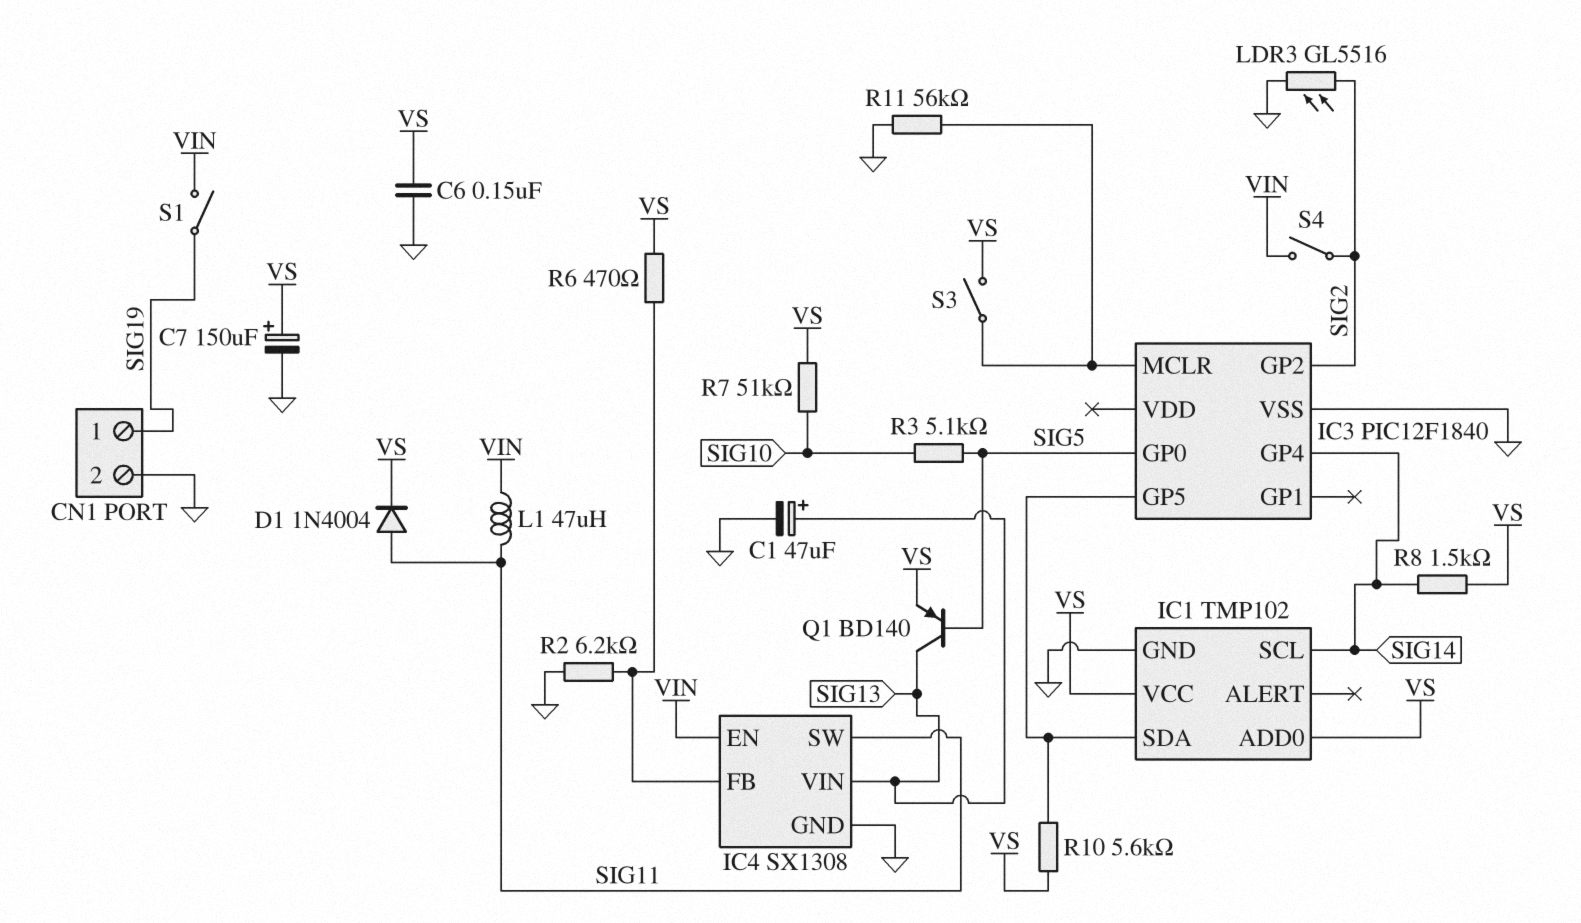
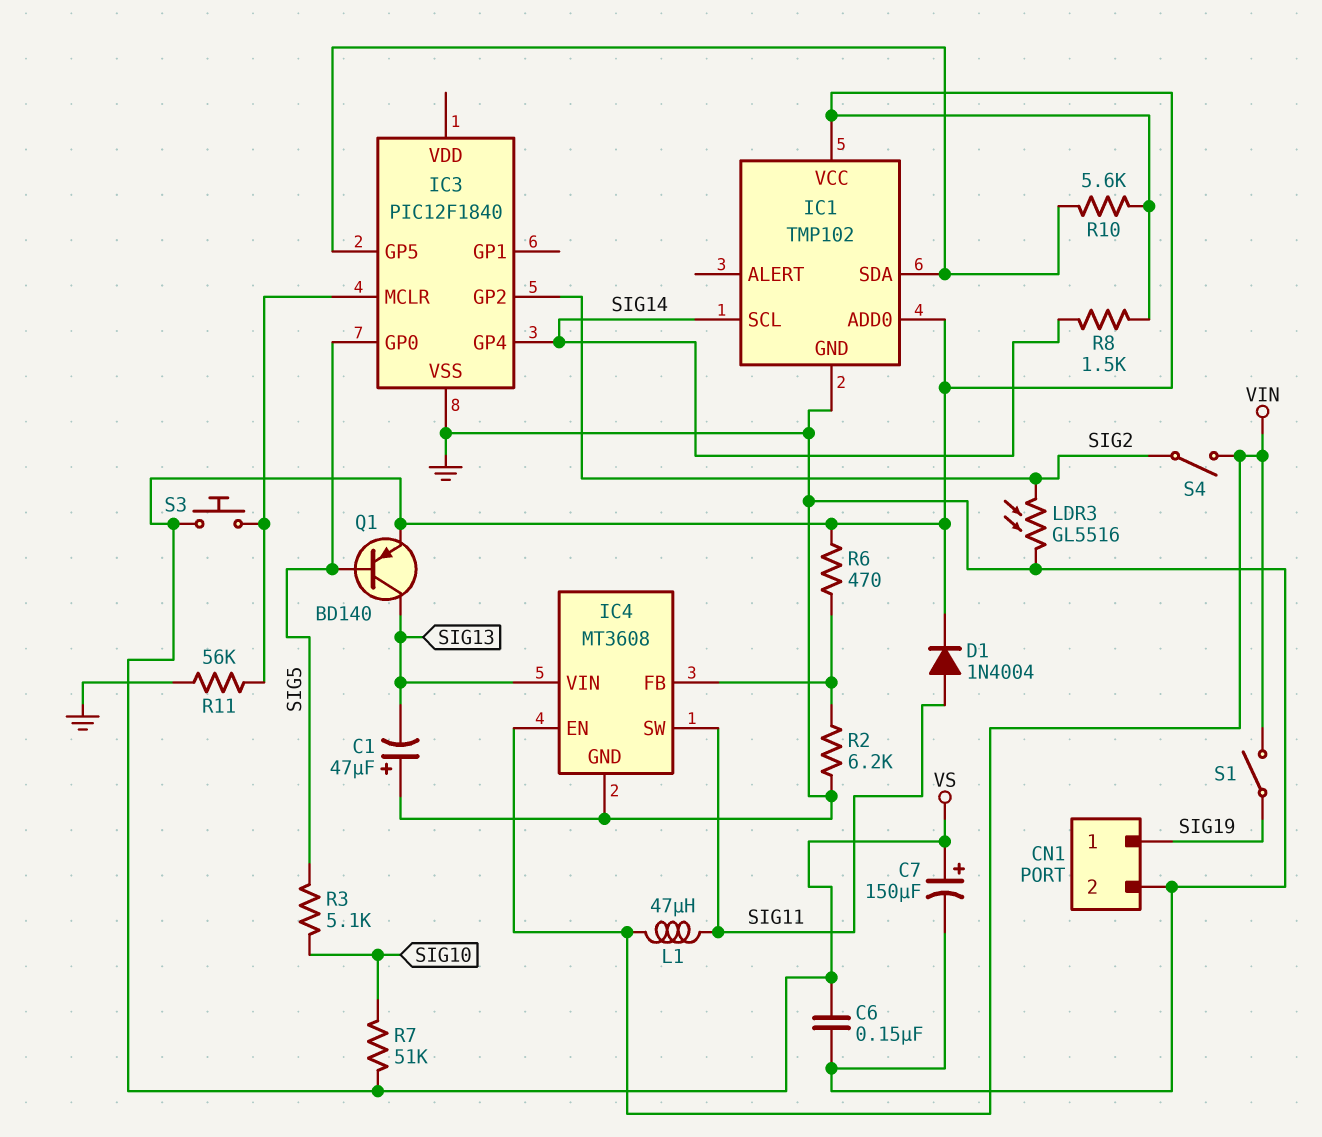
C1: 47uF (plus SIG13, minus GND) -> 47uF (plus GND, minus SIG13)
IC4: SX1308 -> MT3608
S3: switch (IC3/MCLR, VS) -> button (IC3/MCLR, VS)

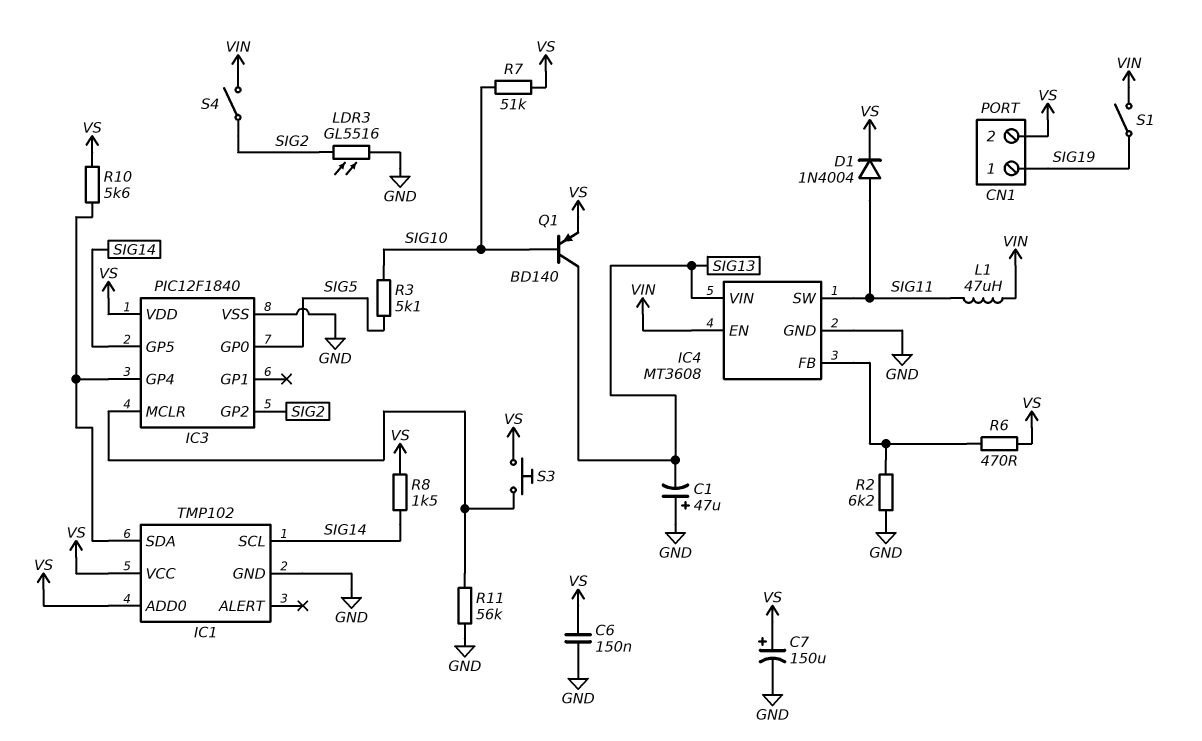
CN1 pin 2: GND -> VS
IC3 pin GP4: SIG14 -> IC1/SDA
IC3 pin GP5: IC1/SDA -> SIG14
IC3 pin VDD: none -> VS
Q1: PNP BD140 (B SIG5, C SIG13, E VS) -> PNP BD140 (B SIG10, C SIG13, E VS)

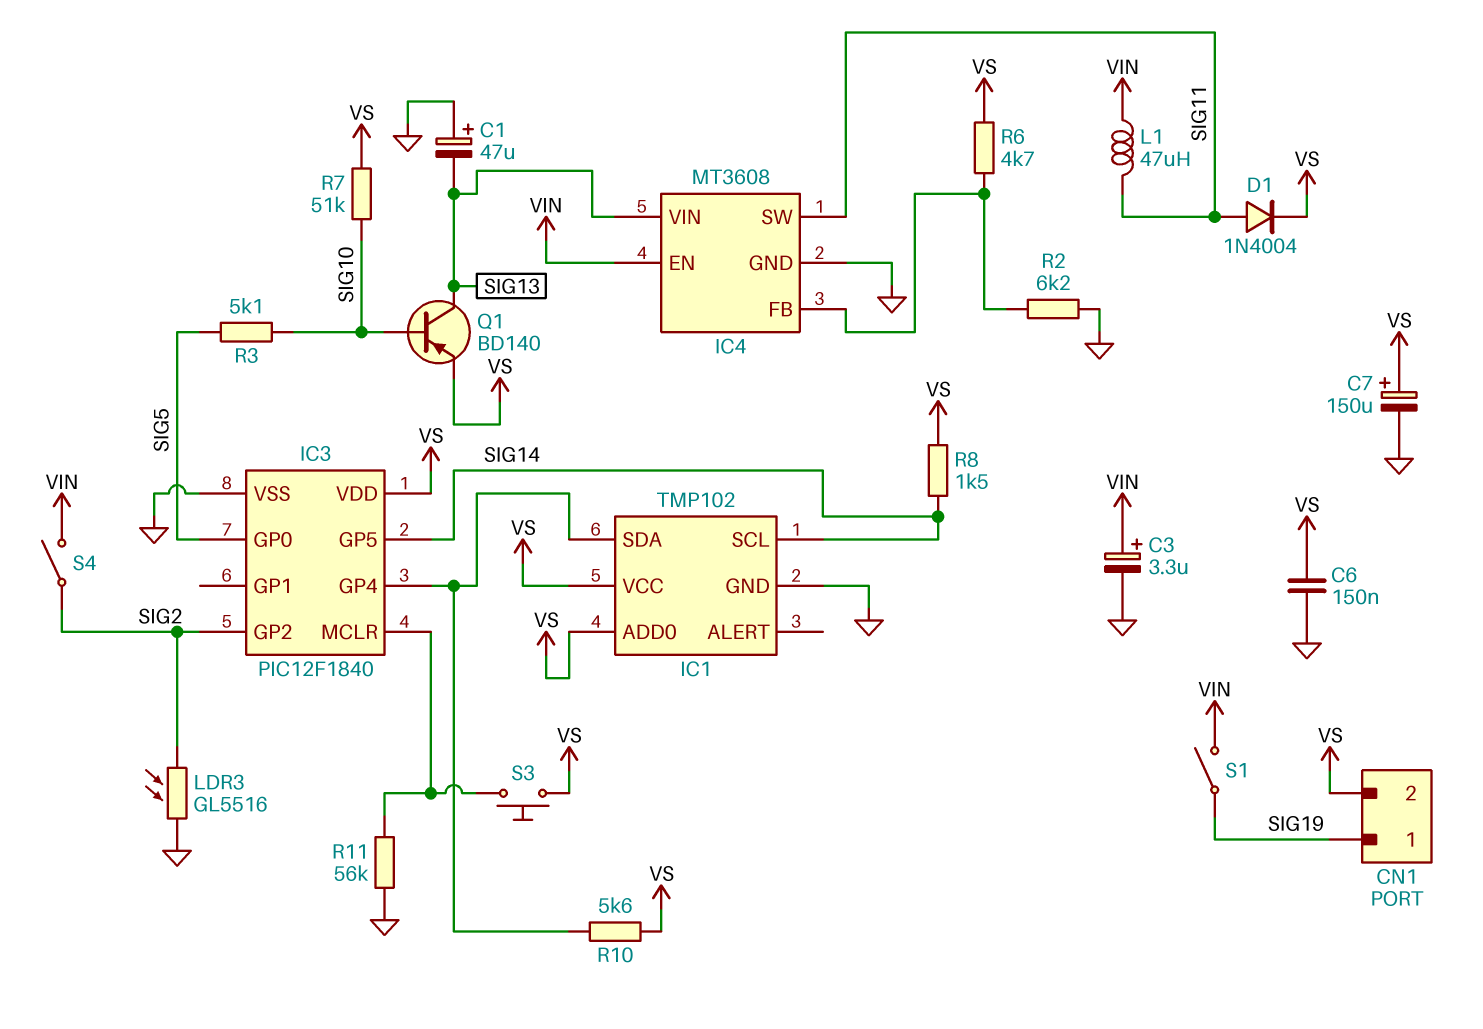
C3: none -> 3.3uF (plus VIN, minus GND)
R6: 470 (IC4/FB, VS) -> 4.7k (IC4/FB, VS)

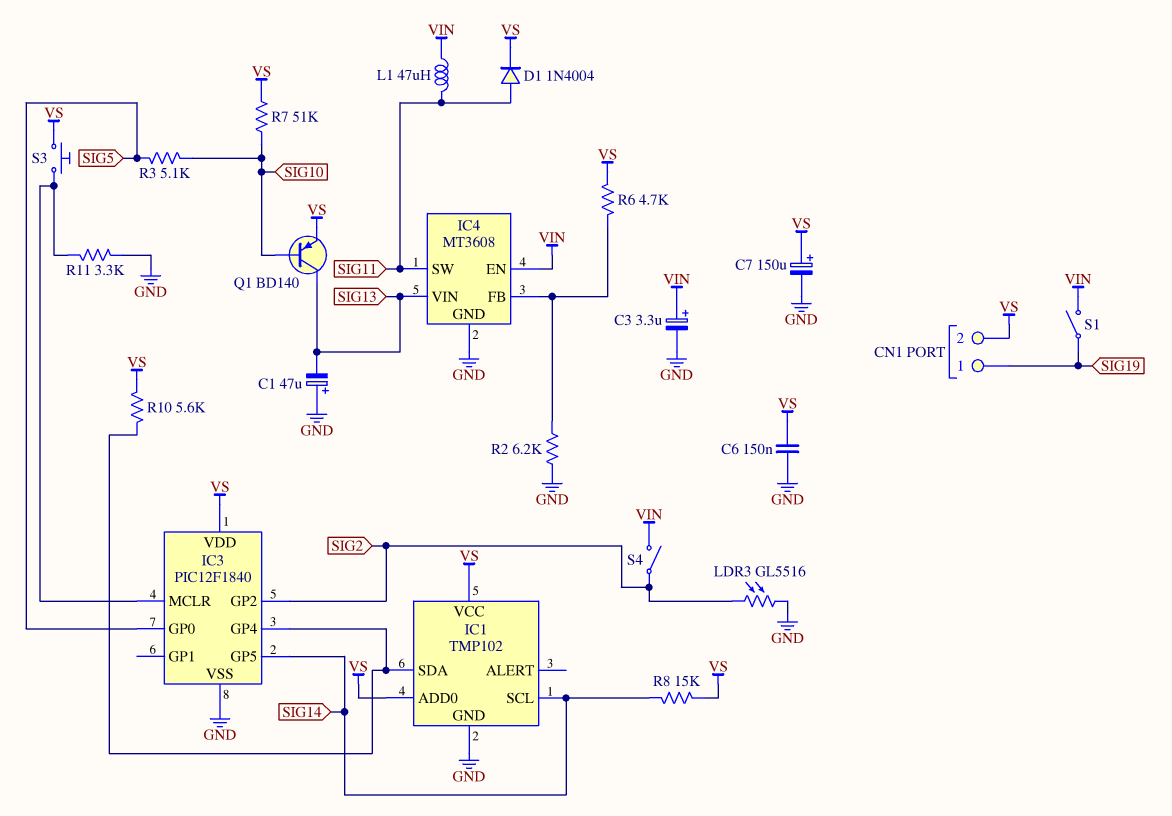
R8: 1.5k (SIG14, VS) -> 15k (SIG14, VS)
R11: 56k (GND, IC3/MCLR) -> 3.3k (GND, IC3/MCLR)

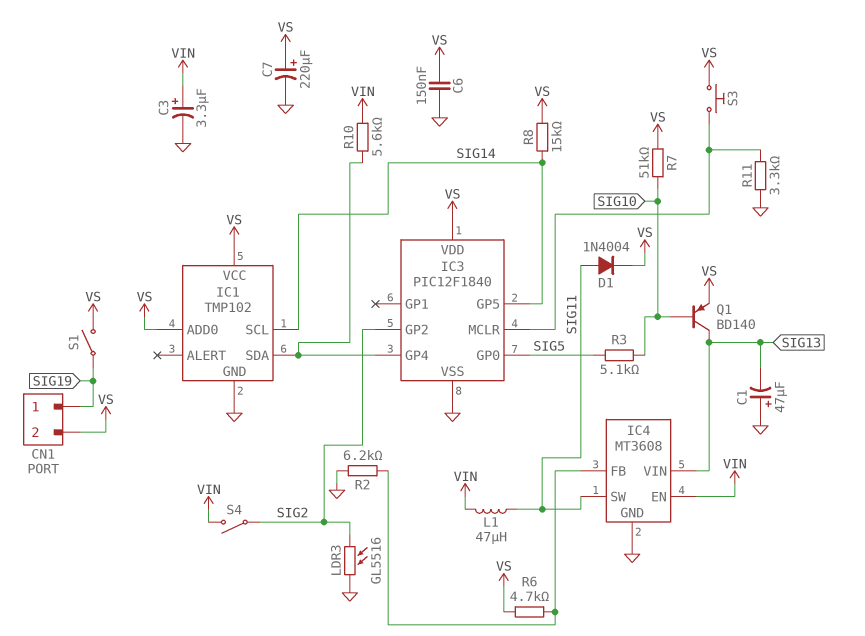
C7: 150uF (plus VS, minus GND) -> 220uF (plus VS, minus GND)
R10: 5.6k (IC1/SDA, VS) -> 5.6k (IC1/SDA, VIN)
S1: switch (SIG19, VIN) -> switch (SIG19, VS)

